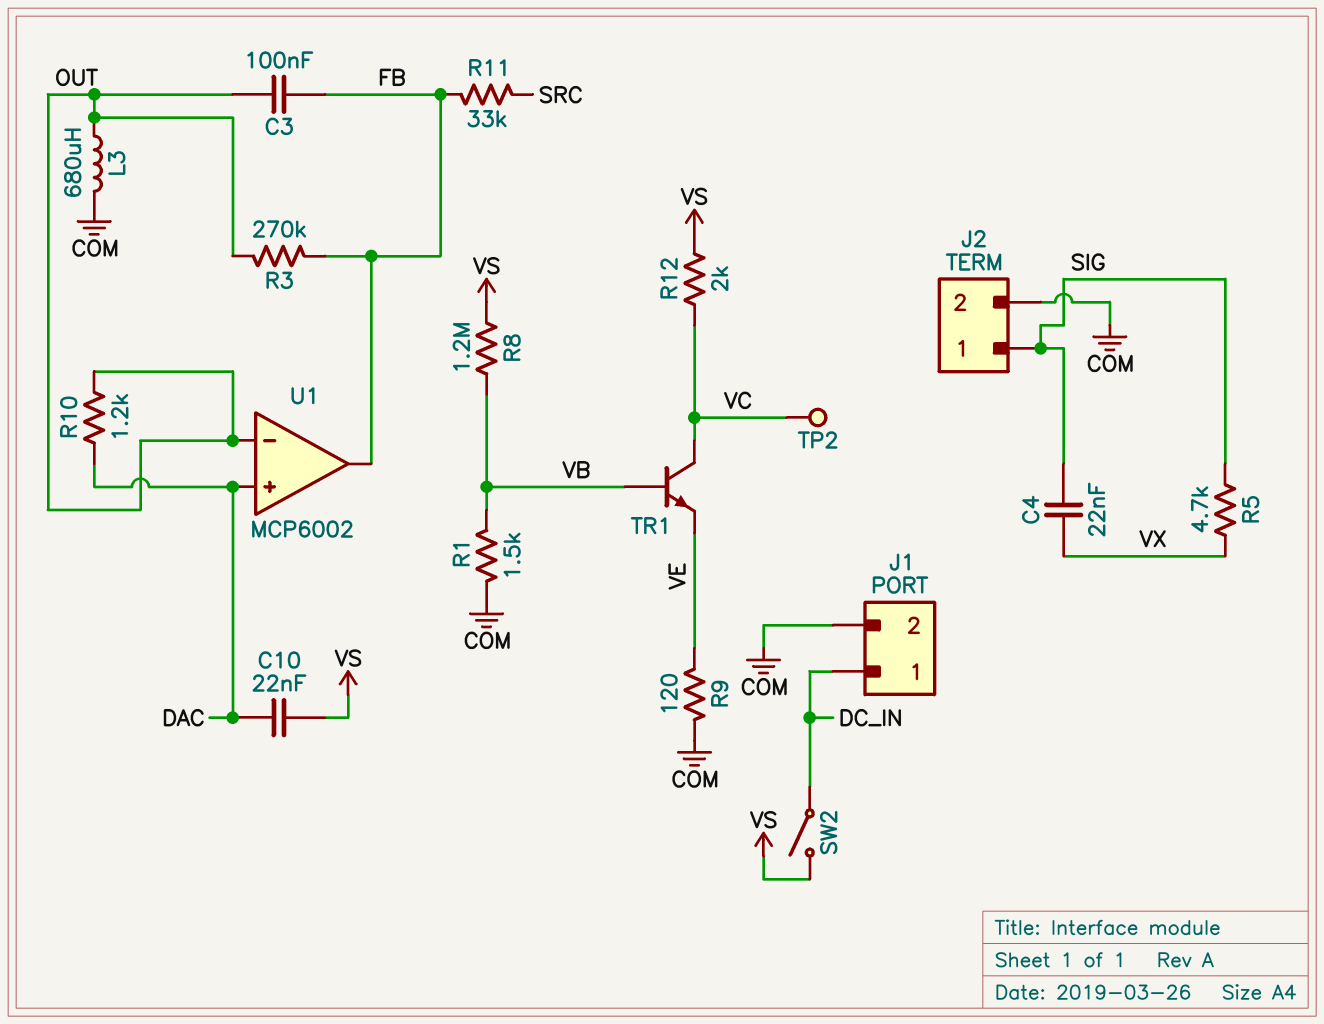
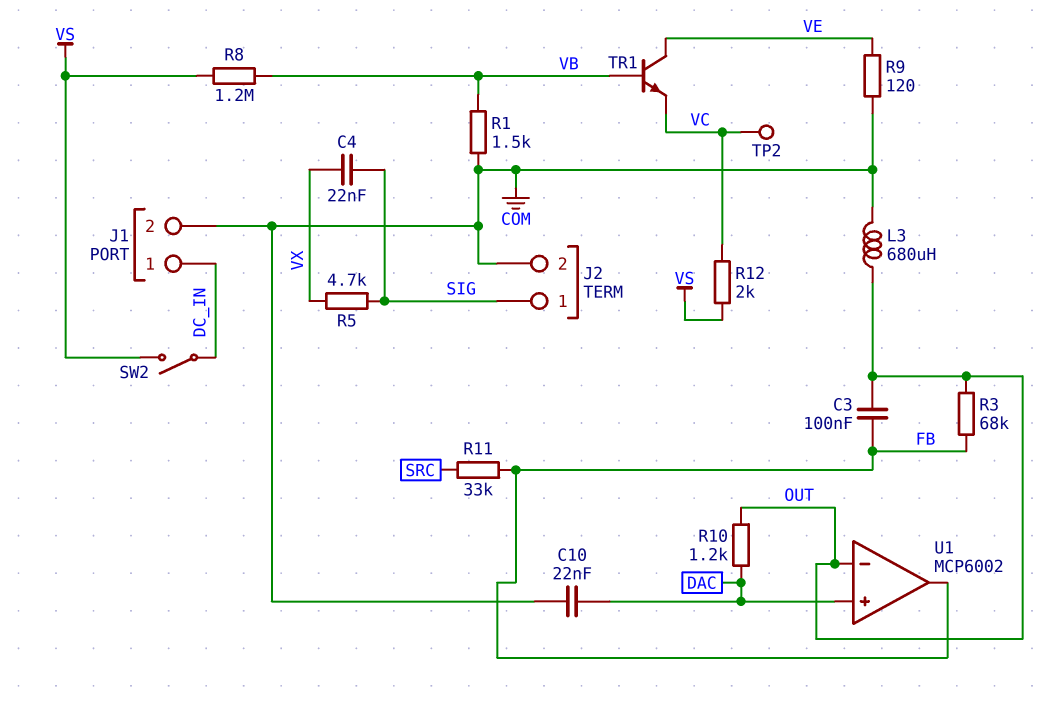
C10: 22nF (DAC, VS) -> 22nF (COM, DAC)
R3: 270k (FB, OUT) -> 68k (FB, OUT)
TR1: NPN (B VB, C VC, E VE) -> NPN (B VB, C VE, E VC)

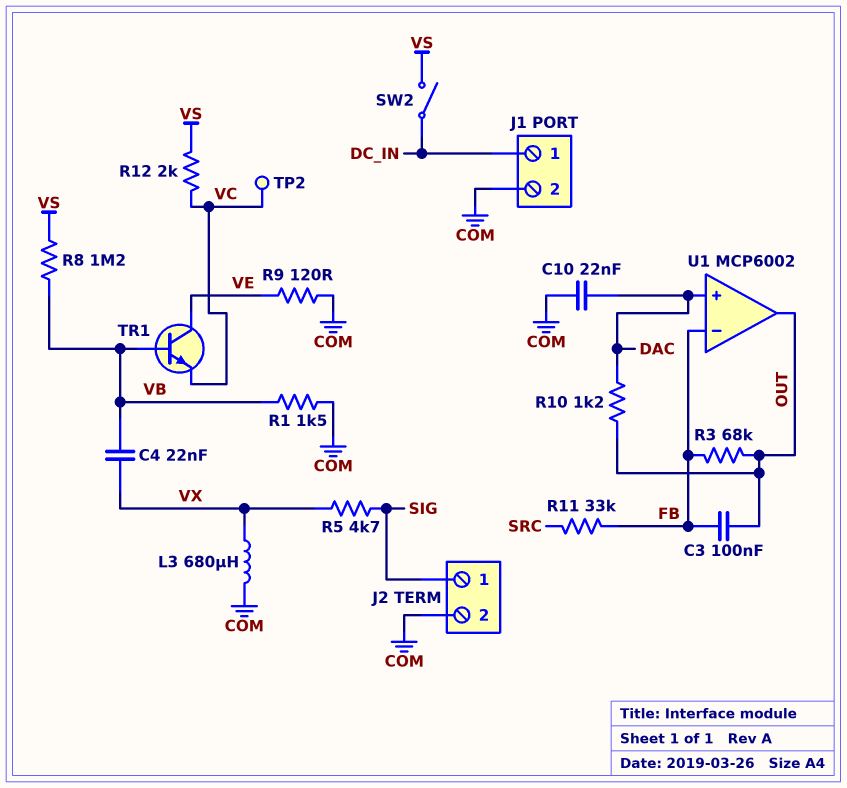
C4: 22nF (SIG, VX) -> 22nF (VB, VX)
L3: 680uH (COM, OUT) -> 680uH (COM, VX)
U1 pin in-: OUT -> FB
U1 pin out: FB -> OUT

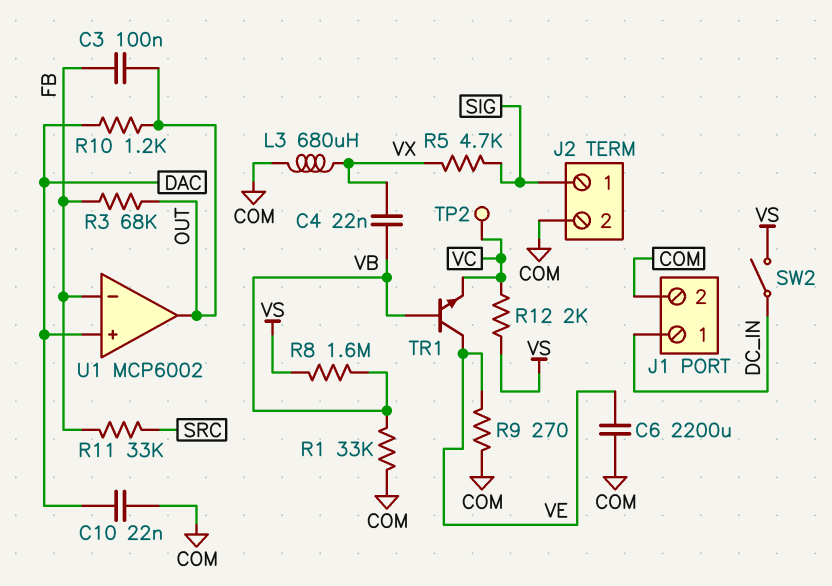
C6: none -> 2200uF (COM, VE)
R1: 1.5k (COM, VB) -> 33k (COM, VB)
R8: 1.2M (VB, VS) -> 1.6M (VB, VS)
R9: 120 (COM, VE) -> 270 (COM, VE)

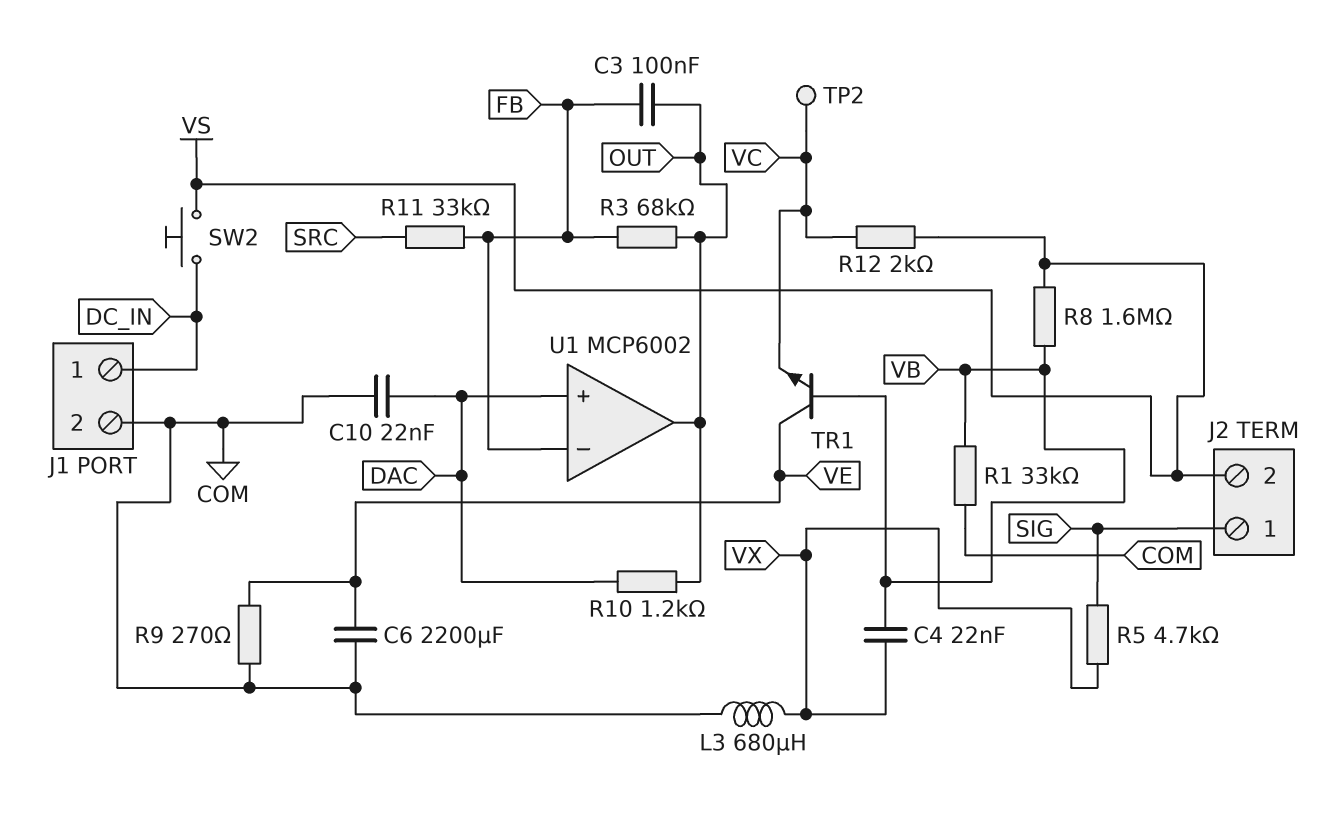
J2 pin 2: COM -> VS
SW2: switch (DC_IN, VS) -> button (DC_IN, VS)

